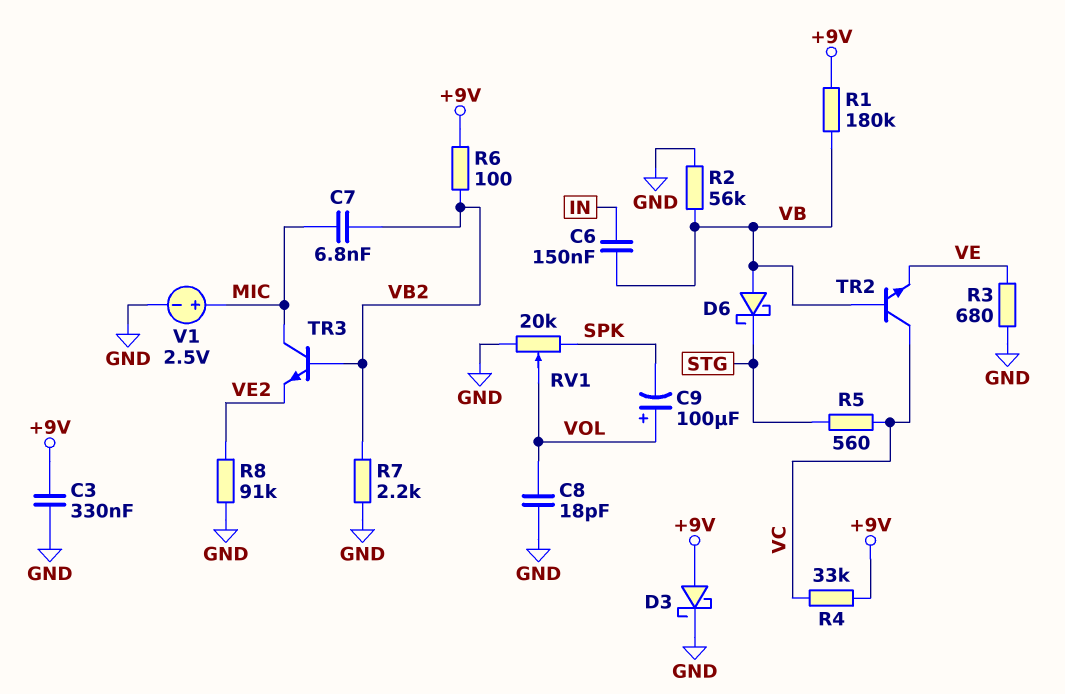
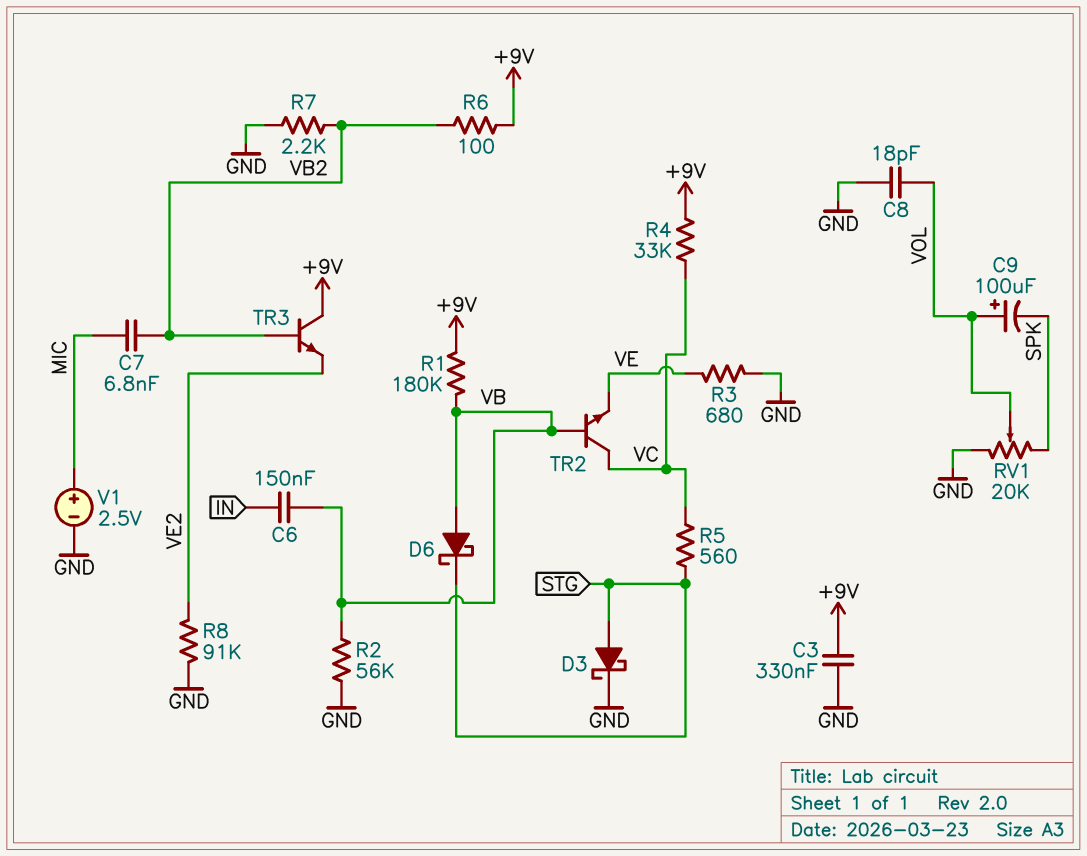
D3: schottky (A +9V, K GND) -> schottky (A STG, K GND)
TR3: NPN (B VB2, C MIC, E VE2) -> NPN (B VB2, C +9V, E VE2)

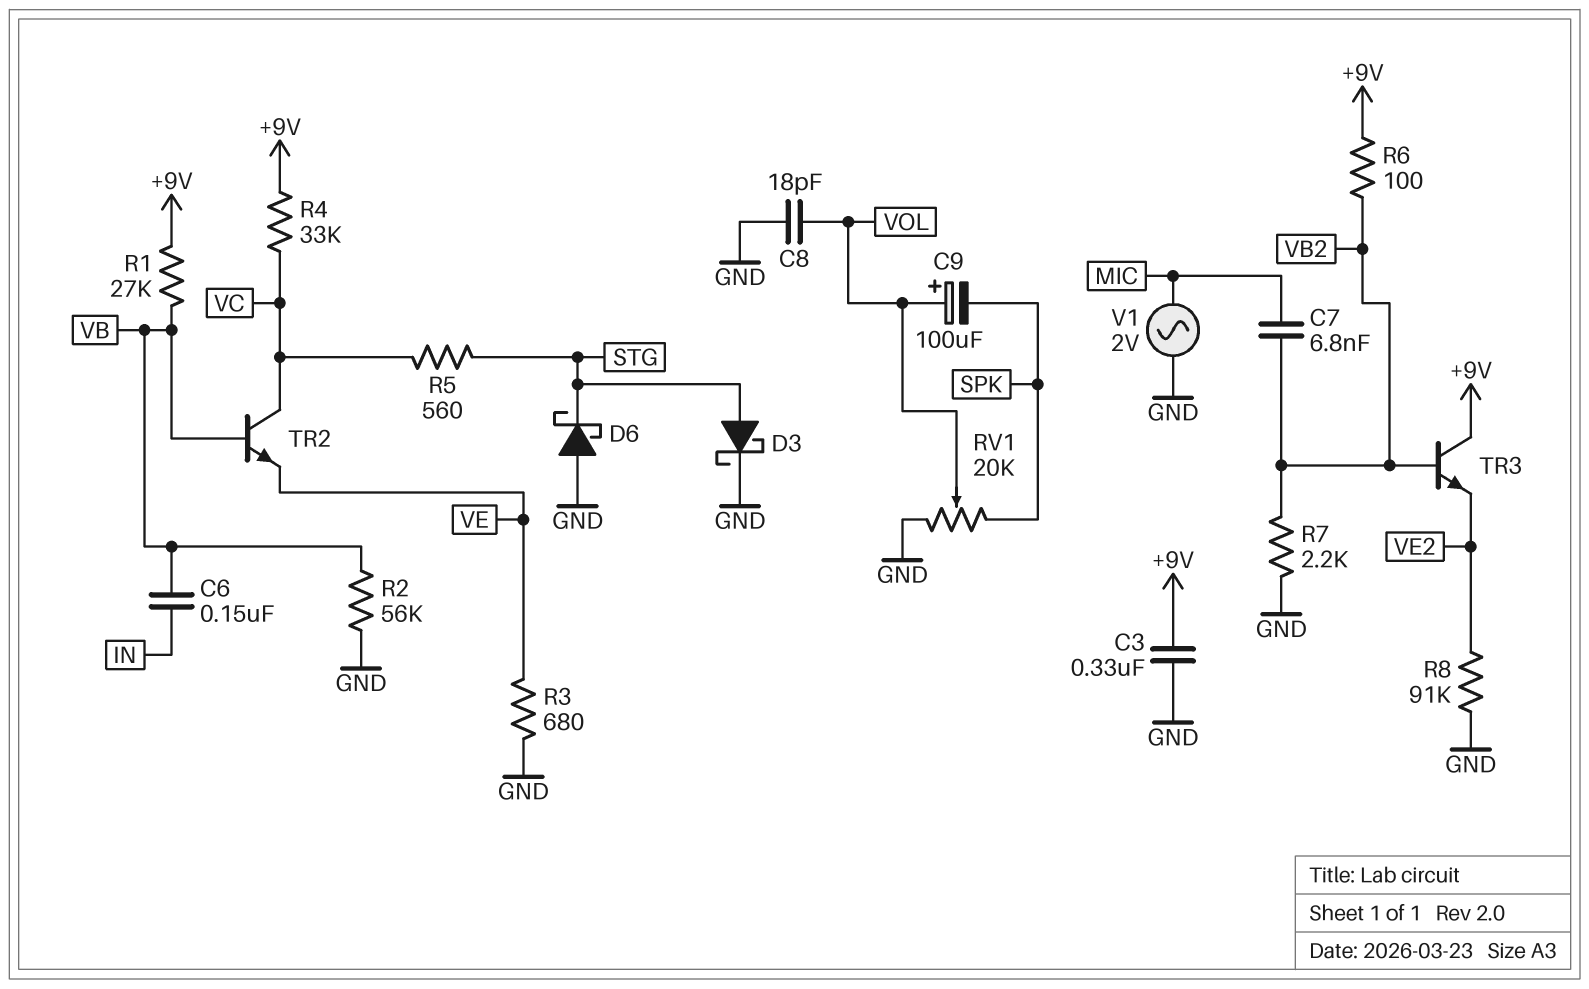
D6: schottky (A VB, K STG) -> schottky (A GND, K STG)
R1: 180k (+9V, VB) -> 27k (+9V, VB)
V1: 2.5V (plus MIC, minus GND) -> AC 2V (GND, MIC)

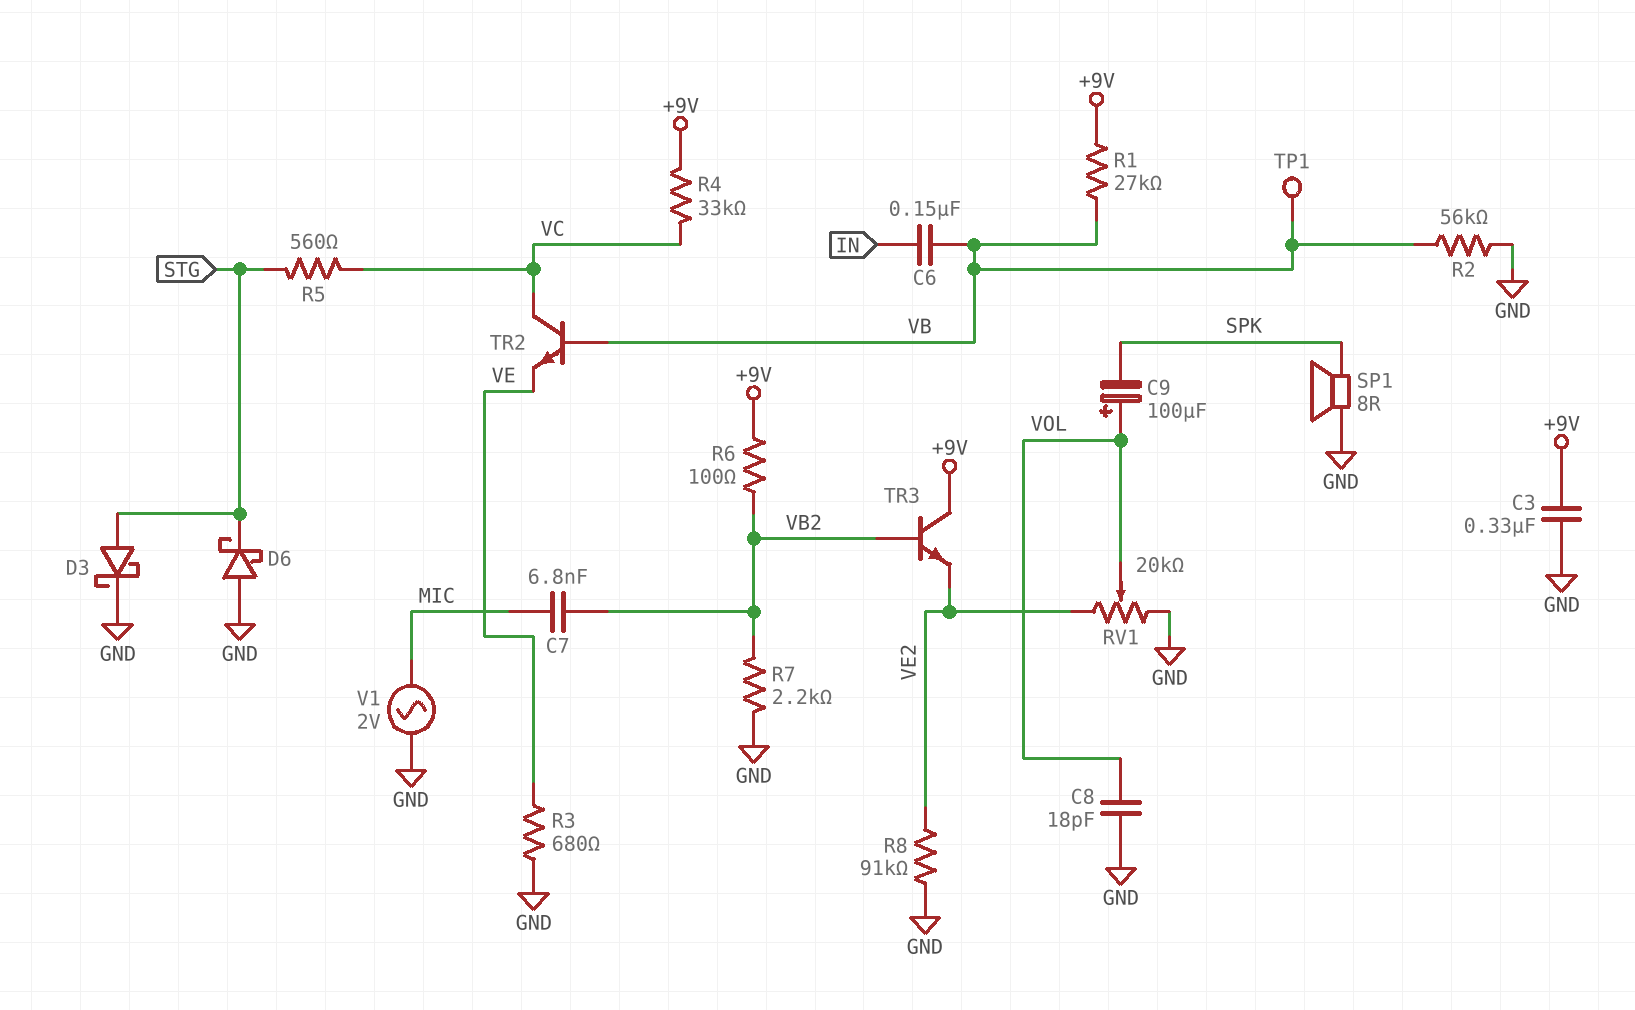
RV1: 20k (GND, SPK, wiper VOL) -> 20k (GND, VE2, wiper VOL)
SP1: none -> speaker 8R (GND, SPK)
TP1: none -> test point (VB)

